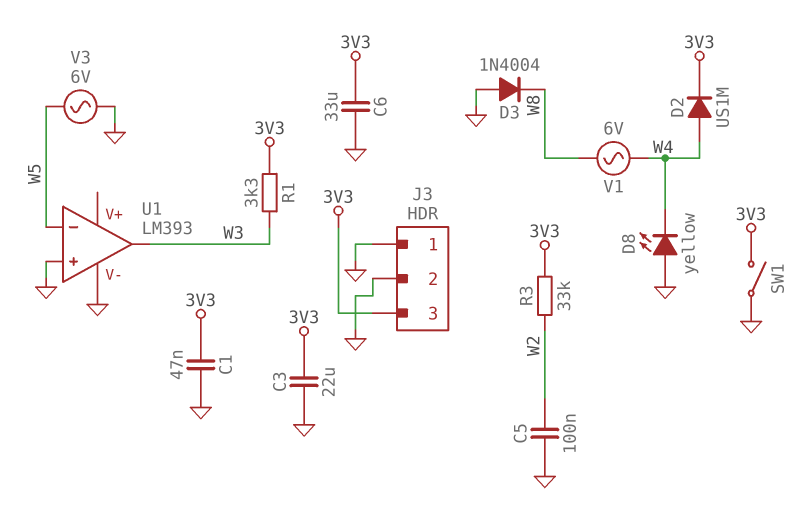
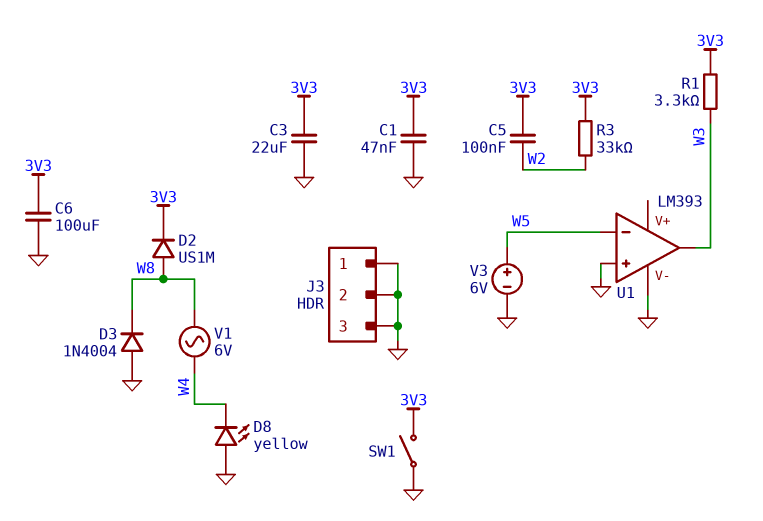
C5: 100nF (GND, W2) -> 100nF (3V3, W2)
C6: 33uF (3V3, GND) -> 100uF (3V3, GND)
D2: diode US1M (A W4, K 3V3) -> diode US1M (A W8, K 3V3)
J3 pin 3: 3V3 -> GND
V3: AC 6V (GND, W5) -> 6V (plus W5, minus GND)

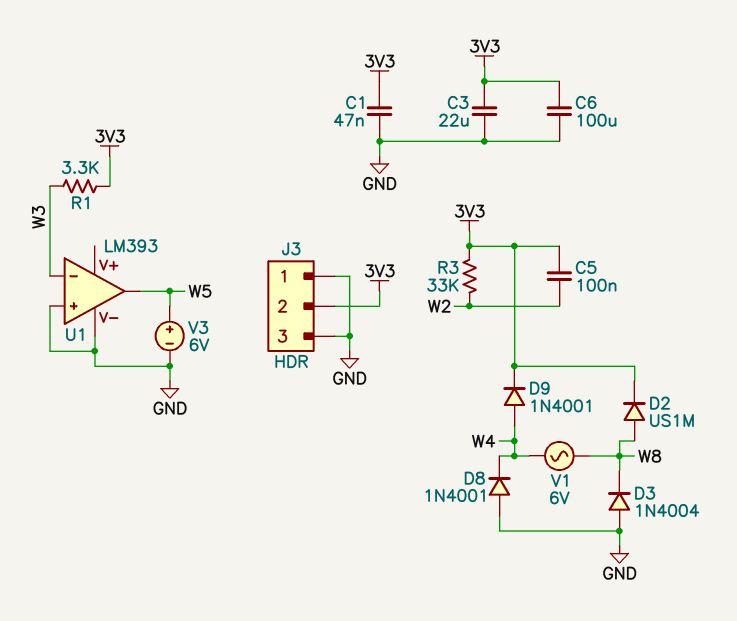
D8: LED yellow (A GND, K W4) -> diode 1N4001 (A GND, K W4)
D9: none -> diode 1N4001 (A W4, K 3V3)
J3 pin 2: GND -> 3V3
SW1: switch (3V3, GND) -> none
U1 pin in-: W5 -> W3
U1 pin out: W3 -> W5

